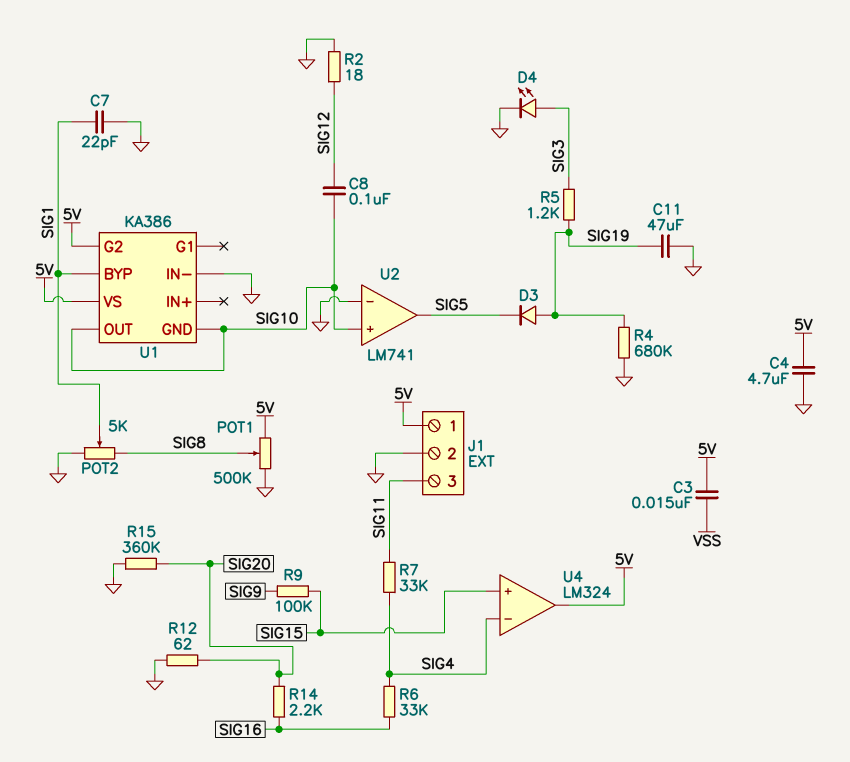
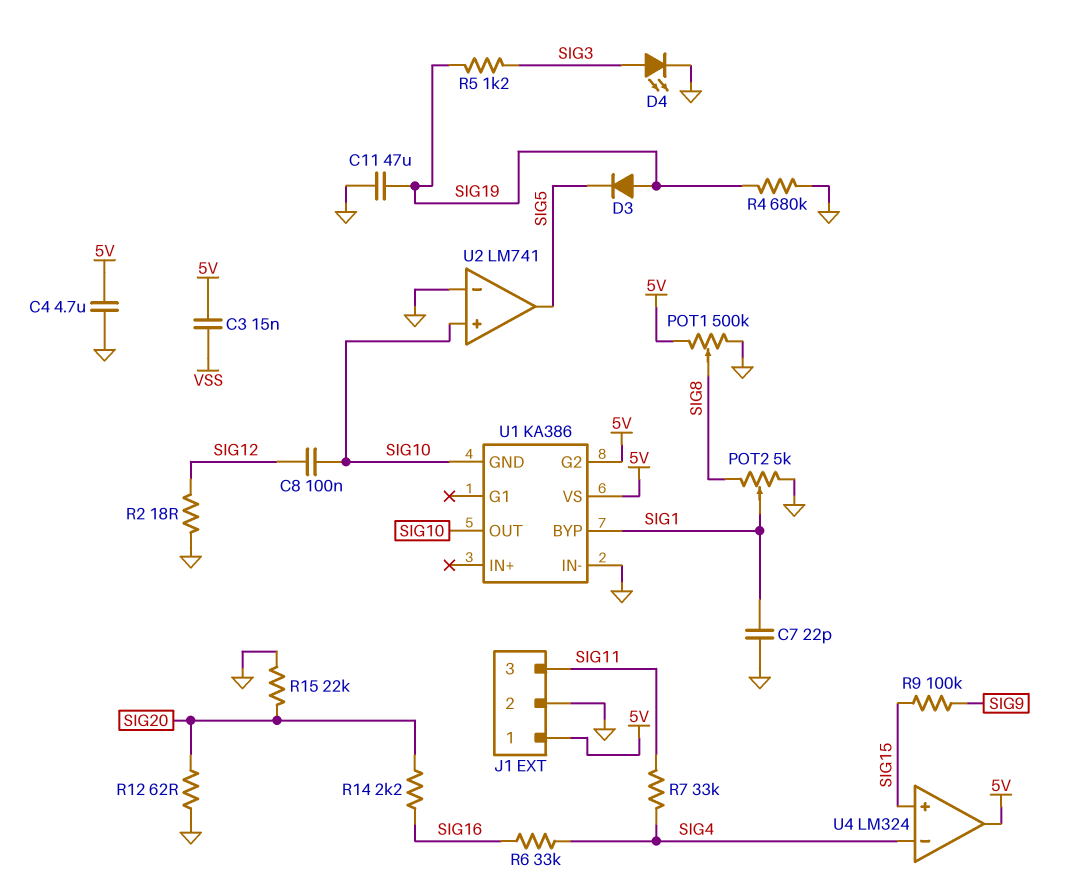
R15: 360k (GND, SIG20) -> 22k (GND, SIG20)

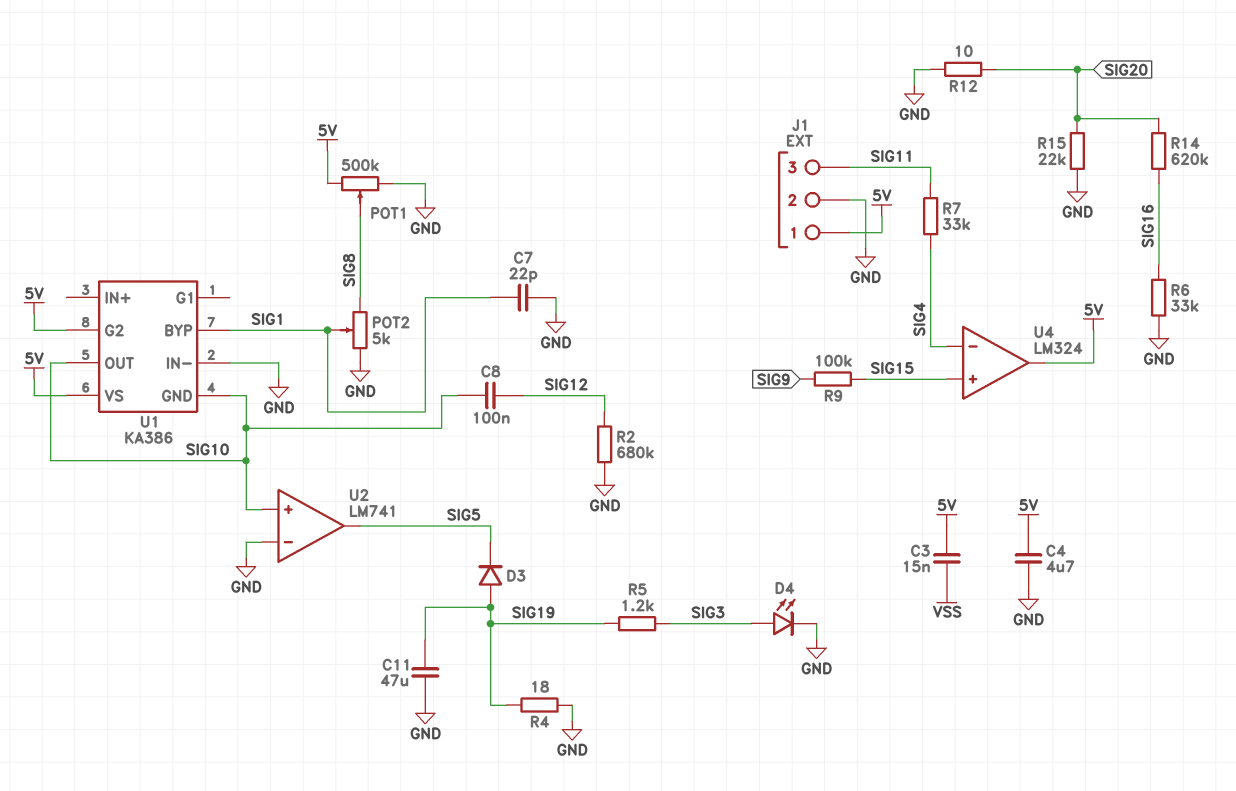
R2: 18 (GND, SIG12) -> 680k (GND, SIG12)
R4: 680k (GND, SIG19) -> 18 (GND, SIG19)
R6: 33k (SIG4, SIG16) -> 33k (GND, SIG16)
R12: 62 (GND, SIG20) -> 10 (GND, SIG20)
R14: 2.2k (SIG16, SIG20) -> 620k (SIG16, SIG20)

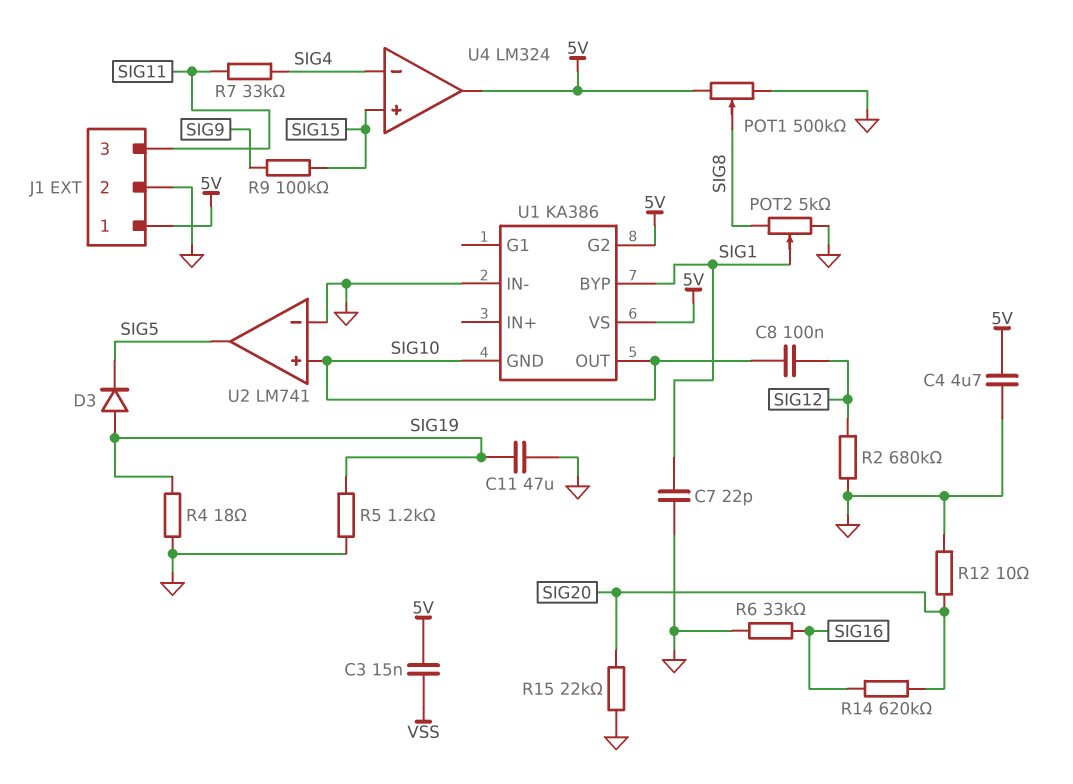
D4: LED (A SIG3, K GND) -> none
R5: 1.2k (SIG3, SIG19) -> 1.2k (GND, SIG19)

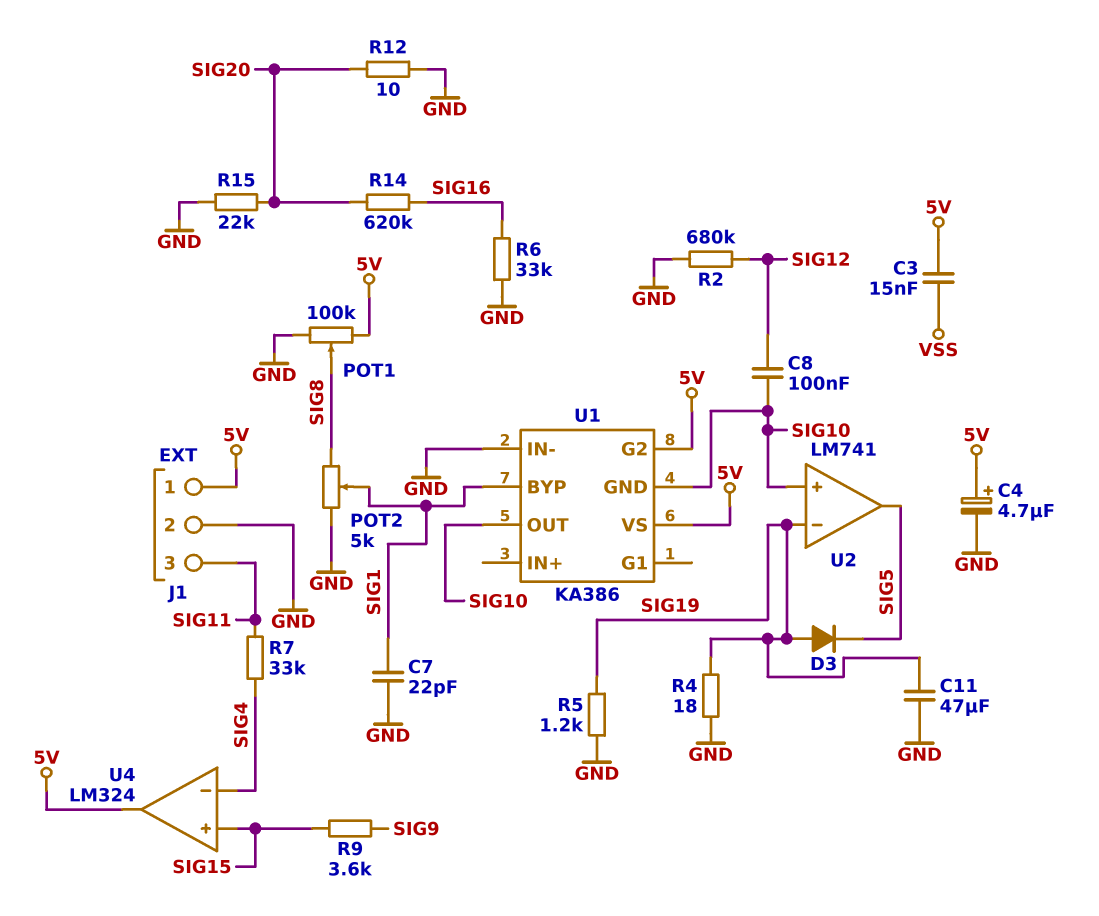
C4: 4.7uF (5V, GND) -> 4.7uF (plus 5V, minus GND)
POT1: 500k (5V, GND, wiper SIG8) -> 100k (5V, GND, wiper SIG8)
R9: 100k (SIG9, SIG15) -> 3.6k (SIG9, SIG15)
U2 pin in-: GND -> SIG19

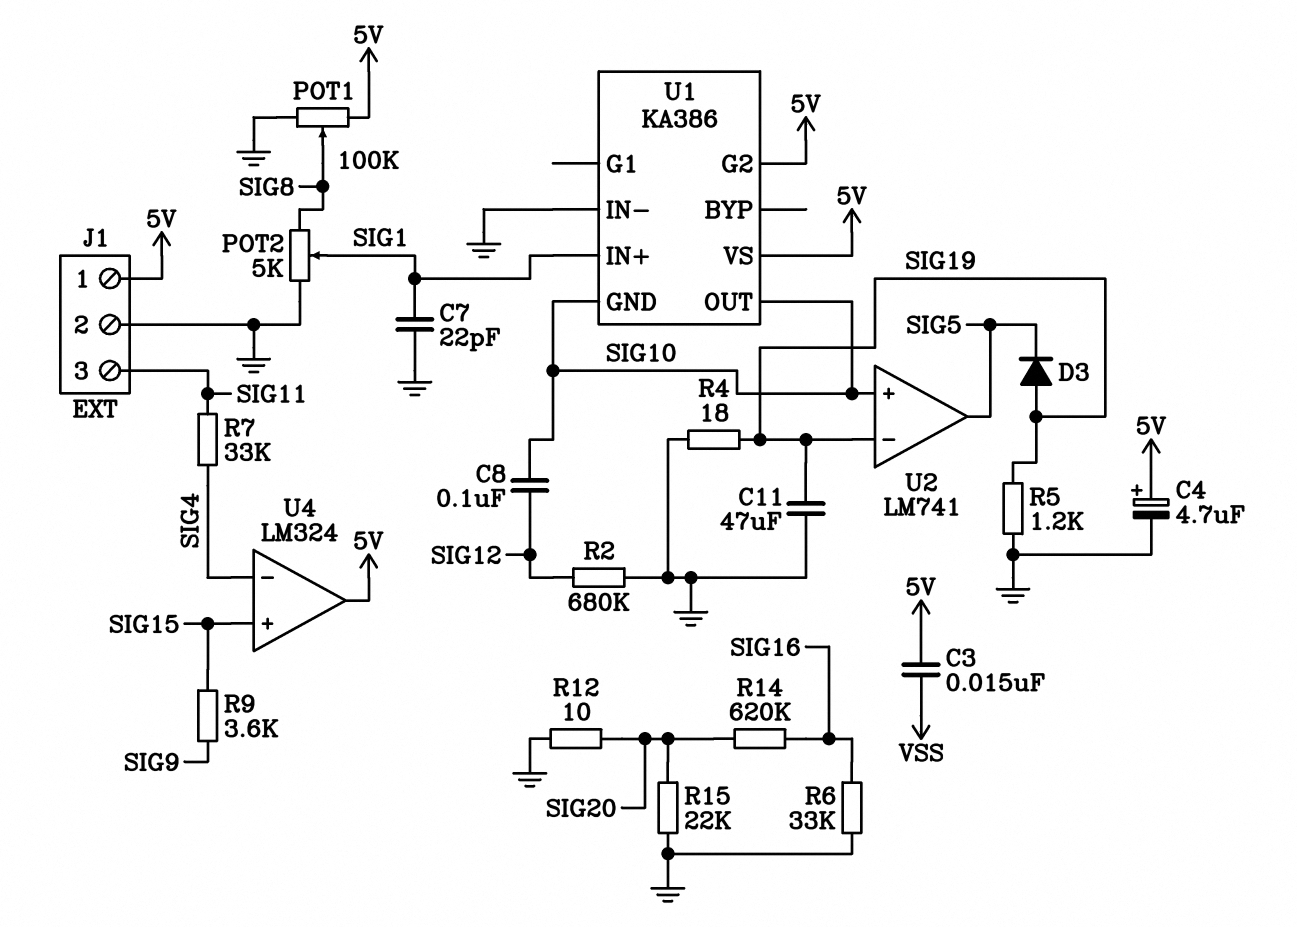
U1 pin BYP: SIG1 -> none
U1 pin IN+: none -> SIG1

